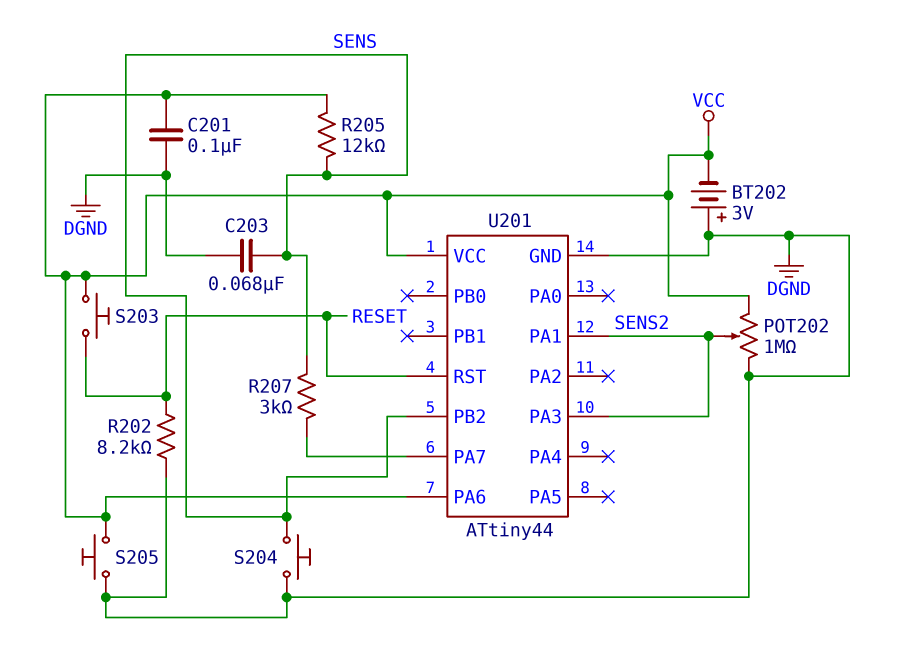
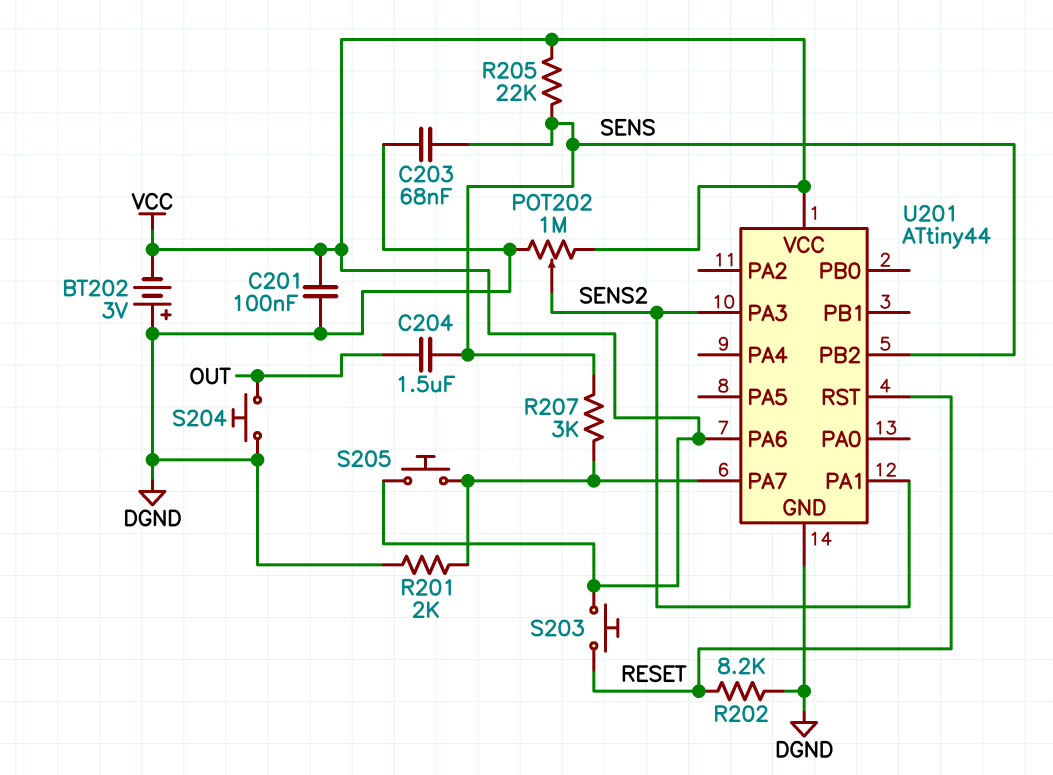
C204: none -> 1.5uF (OUT, SENS)
R201: none -> 2k (DGND, U201/PA7)
R205: 12k (SENS, VCC) -> 22k (SENS, VCC)
S204: button (DGND, SENS) -> button (DGND, OUT)
S205: button (DGND, VCC) -> button (U201/PA7, VCC)

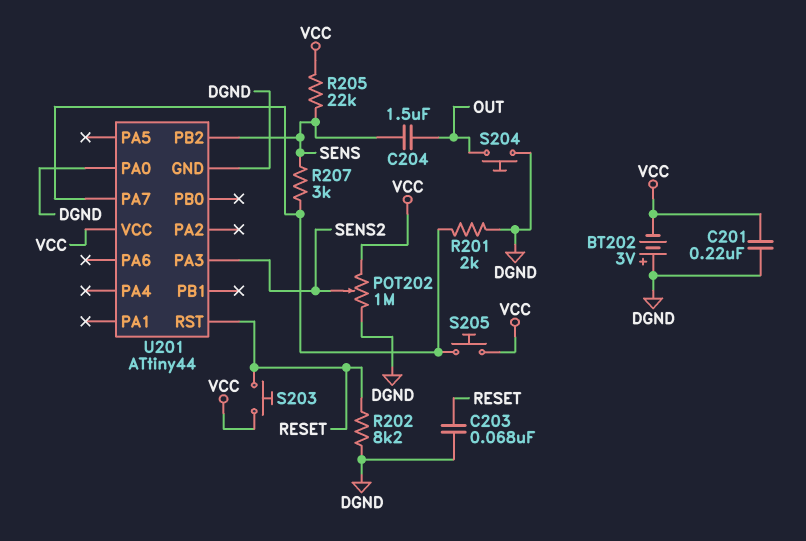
C201: 100nF (DGND, VCC) -> 220nF (DGND, VCC)
C203: 68nF (DGND, SENS) -> 68nF (DGND, RESET)
U201 pin PA0: none -> DGND
U201 pin PA1: SENS2 -> none
U201 pin PA6: VCC -> none

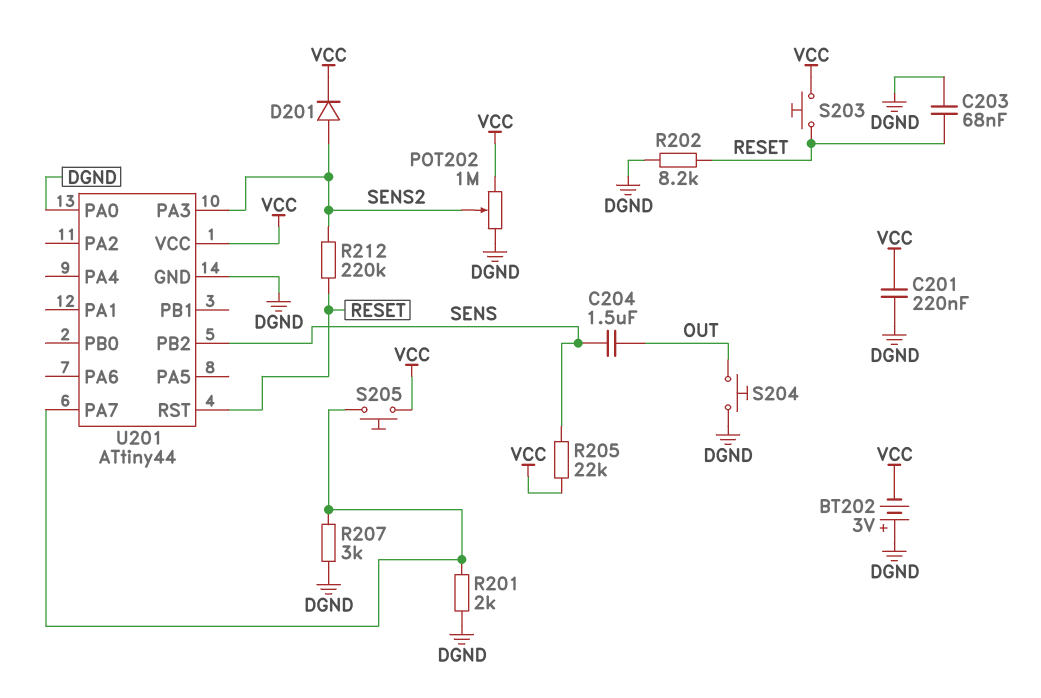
D201: none -> diode (A SENS2, K VCC)
R207: 3k (SENS, U201/PA7) -> 3k (DGND, U201/PA7)
R212: none -> 220k (RESET, SENS2)

